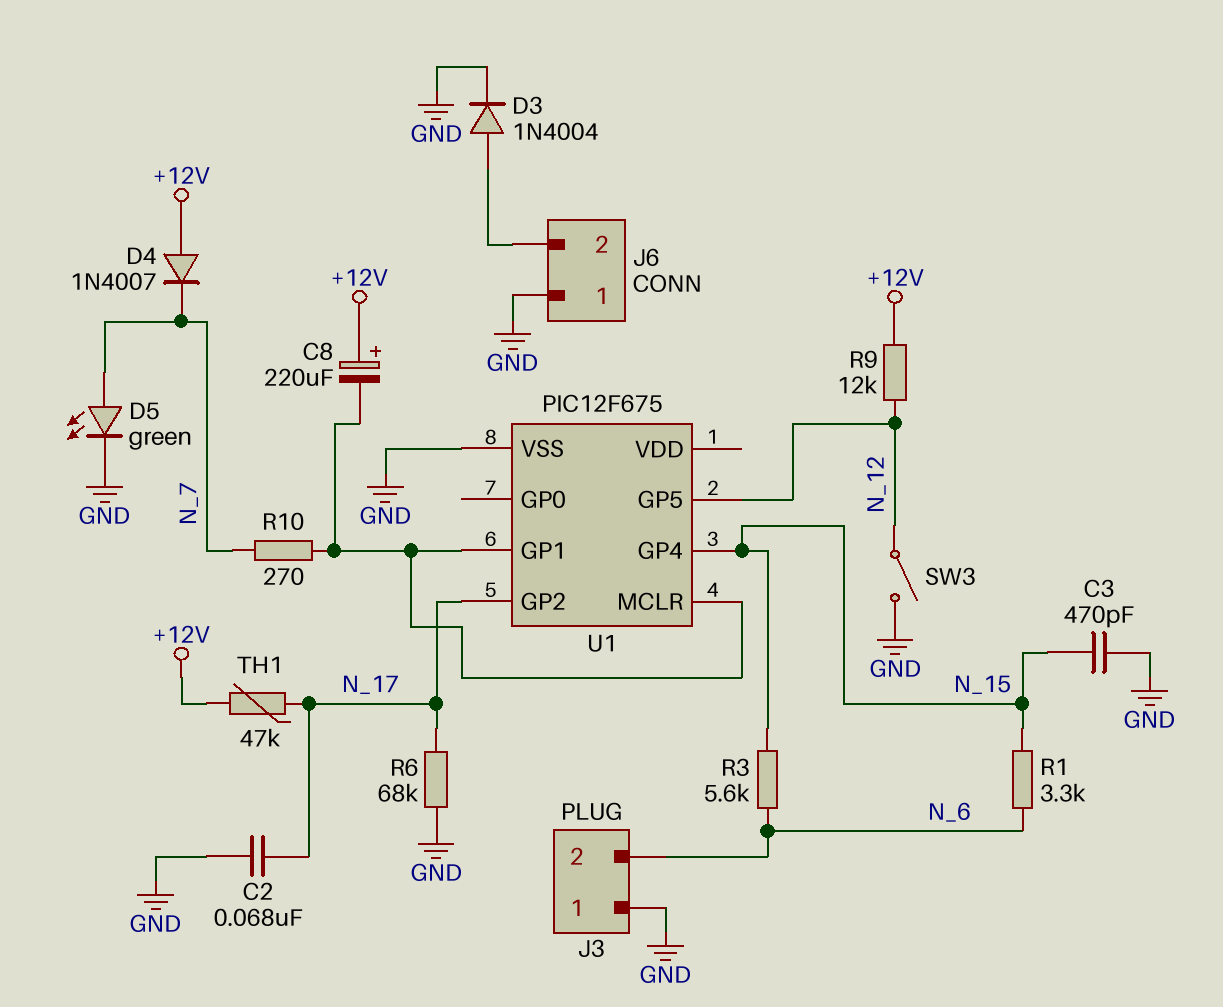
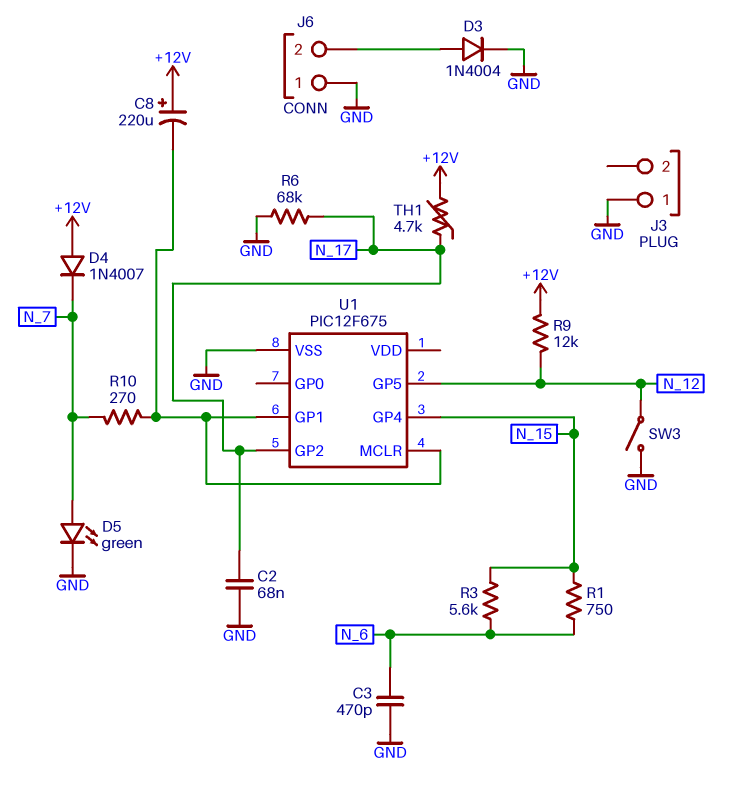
C3: 470pF (GND, N_15) -> 470pF (GND, N_6)
J3 pin 2: N_6 -> none
R1: 3.3k (N_6, N_15) -> 750 (N_6, N_15)
TH1: 47k (+12V, N_17) -> 4.7k (+12V, N_17)

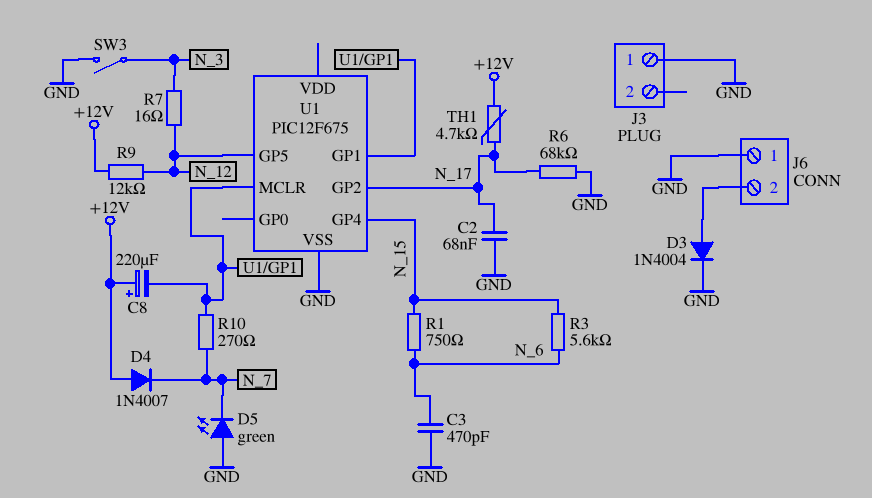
D5: LED green (A N_7, K GND) -> LED green (A GND, K N_7)
R7: none -> 16 (N_3, N_12)
SW3: switch (GND, N_12) -> switch (GND, N_3)

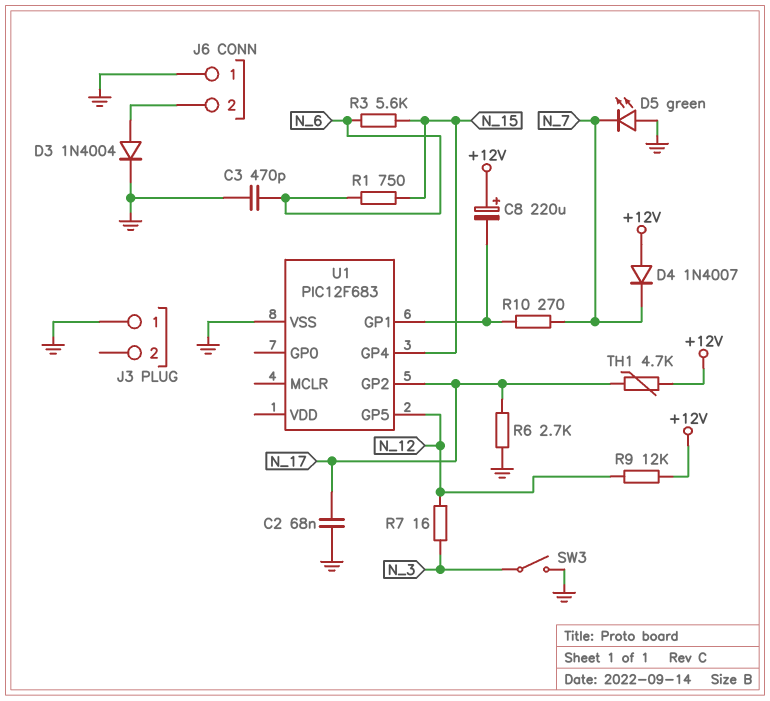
R6: 68k (GND, N_17) -> 2.7k (GND, N_17)
U1: PIC12F675 -> PIC12F683
U1 pin MCLR: U1/GP1 -> none

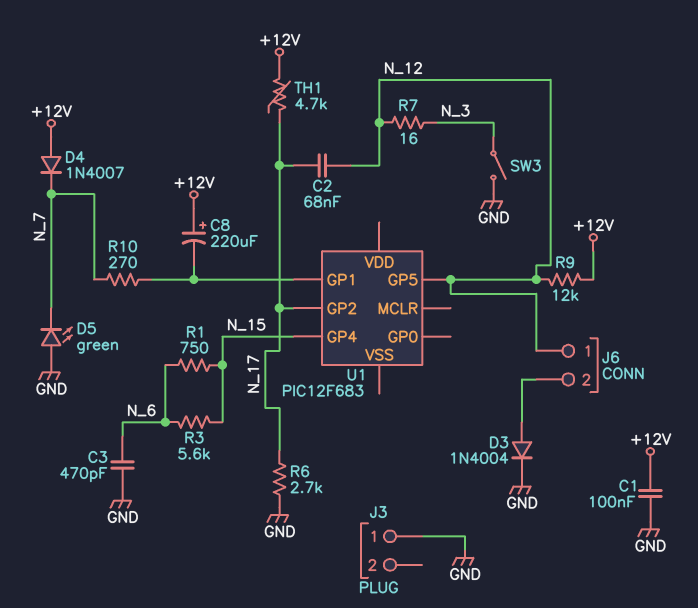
C1: none -> 100nF (+12V, GND)
C2: 68nF (GND, N_17) -> 68nF (N_12, N_17)
J6 pin 1: GND -> N_12
U1 pin VSS: GND -> none

